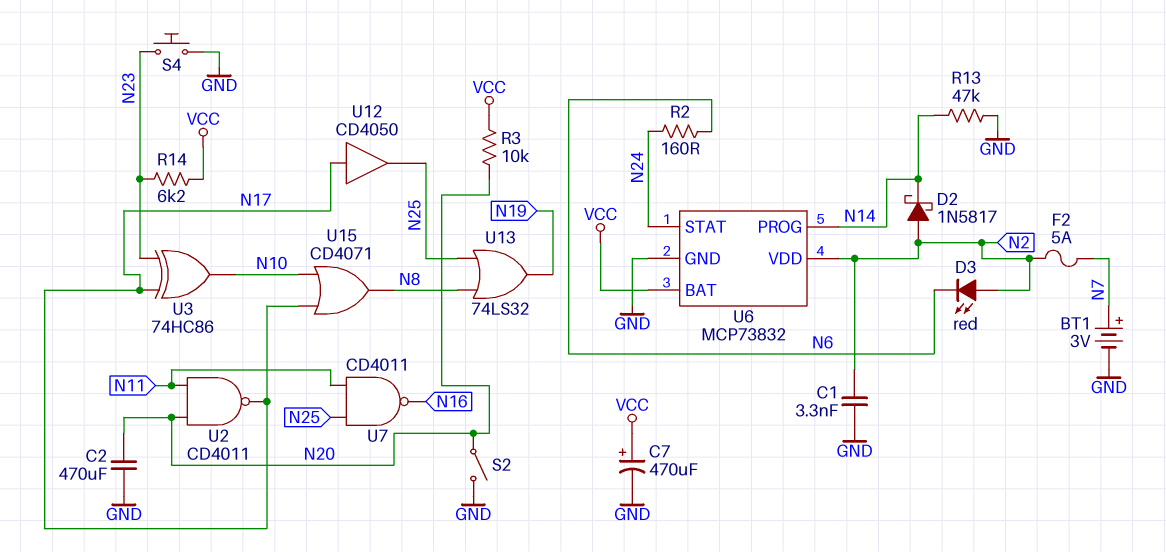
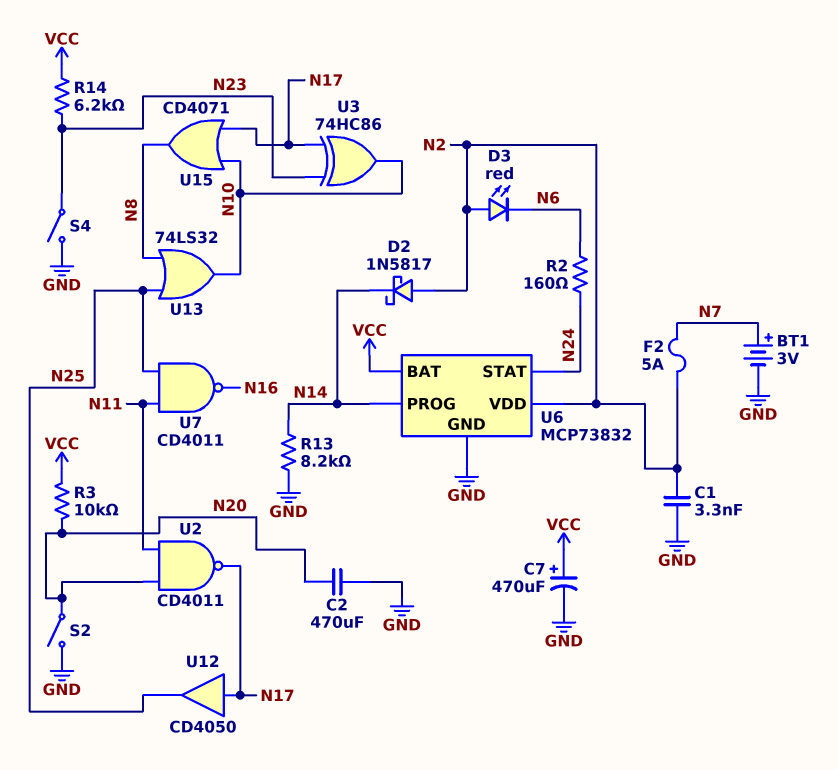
R13: 47k (GND, N14) -> 8.2k (GND, N14)
S4: button (GND, N23) -> switch (GND, N23)
U13: OR 74LS32 (in N8, in N25, out N19) -> OR 74LS32 (in N8, in N25, out N10)

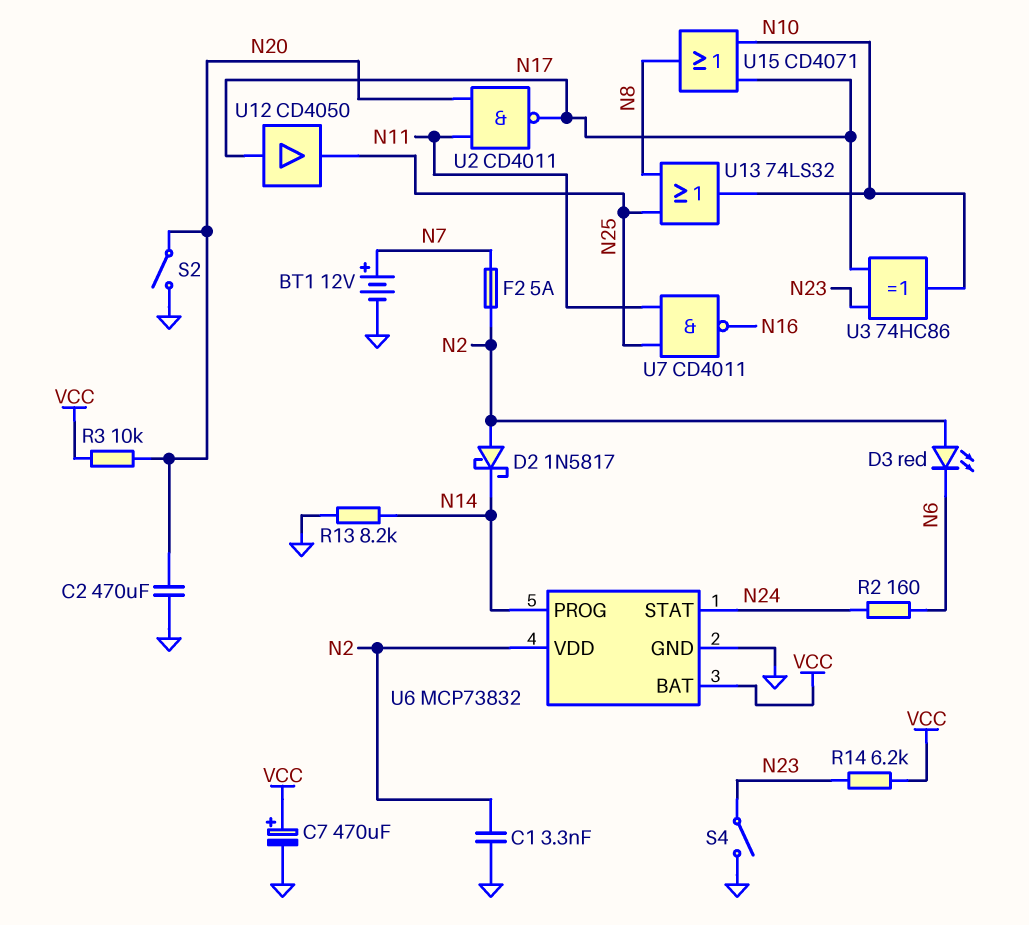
BT1: 3V (plus N7, minus GND) -> 12V (plus N7, minus GND)

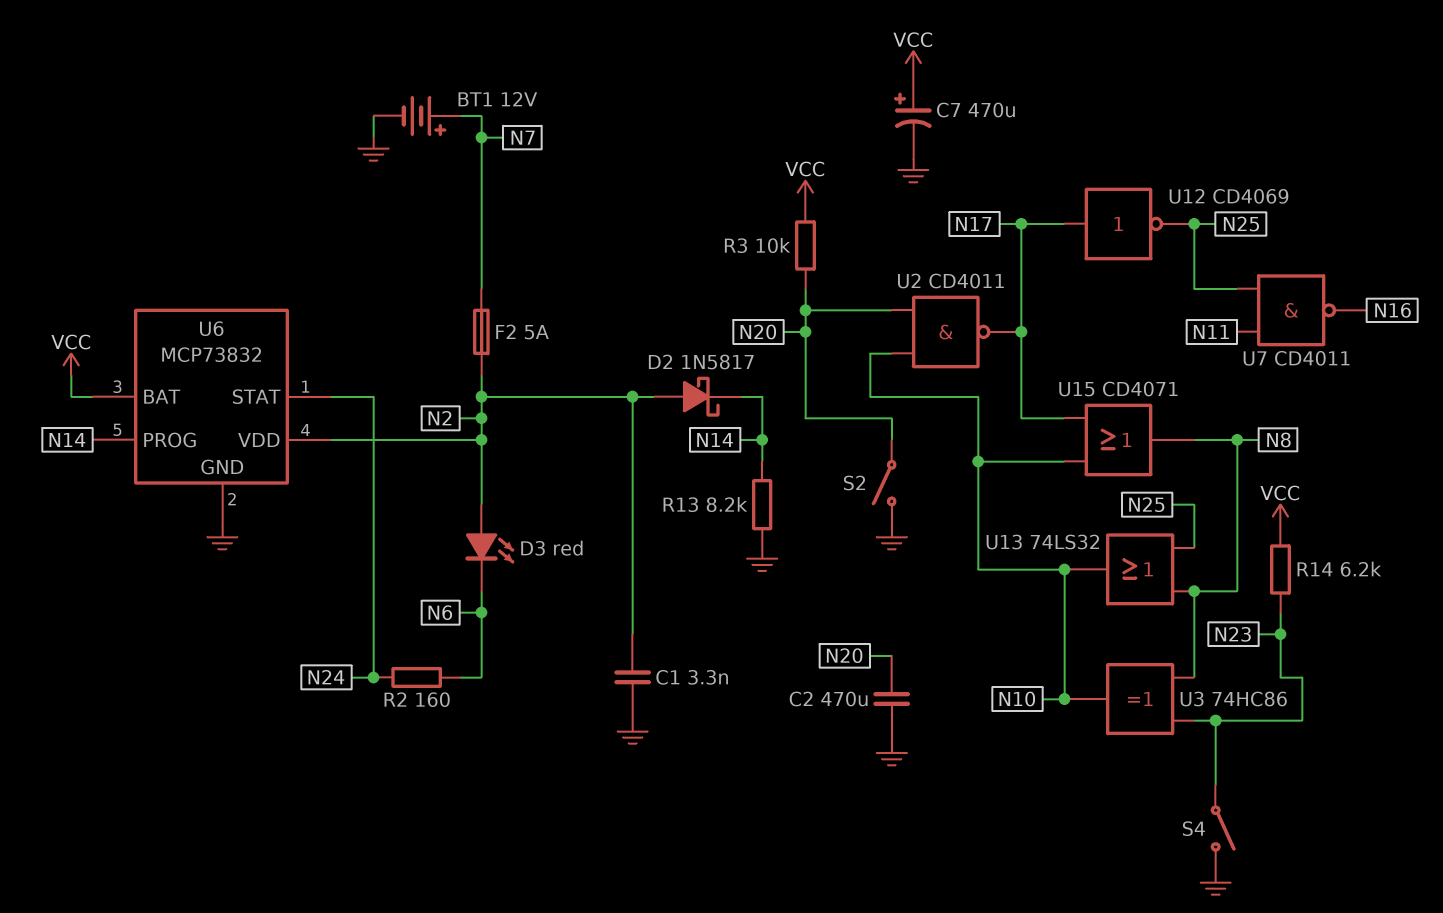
U2: NAND CD4011 (in N11, in N20, out N17) -> NAND CD4011 (in N10, in N20, out N17)
U3: XOR 74HC86 (in N17, in N23, out N10) -> XOR 74HC86 (in N8, in N23, out N10)
U12: buffer CD4050 (in N17, out N25) -> NOT CD4069 (in N17, out N25)

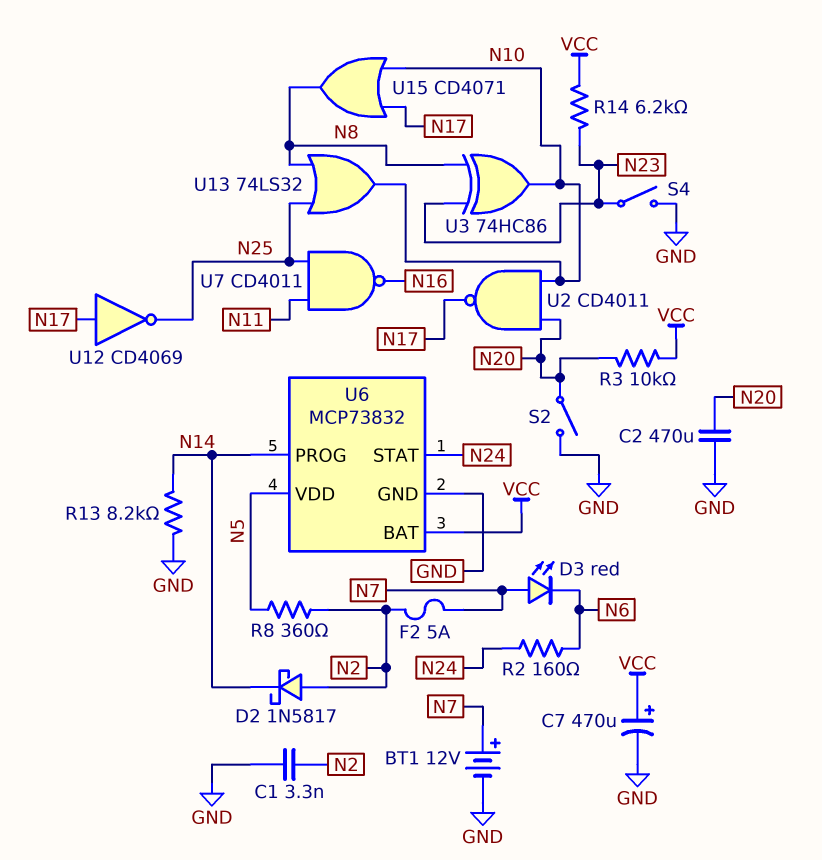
D3: LED red (A N2, K N6) -> LED red (A N7, K N6)
R8: none -> 360 (N2, N5)
U6 pin VDD: N2 -> N5

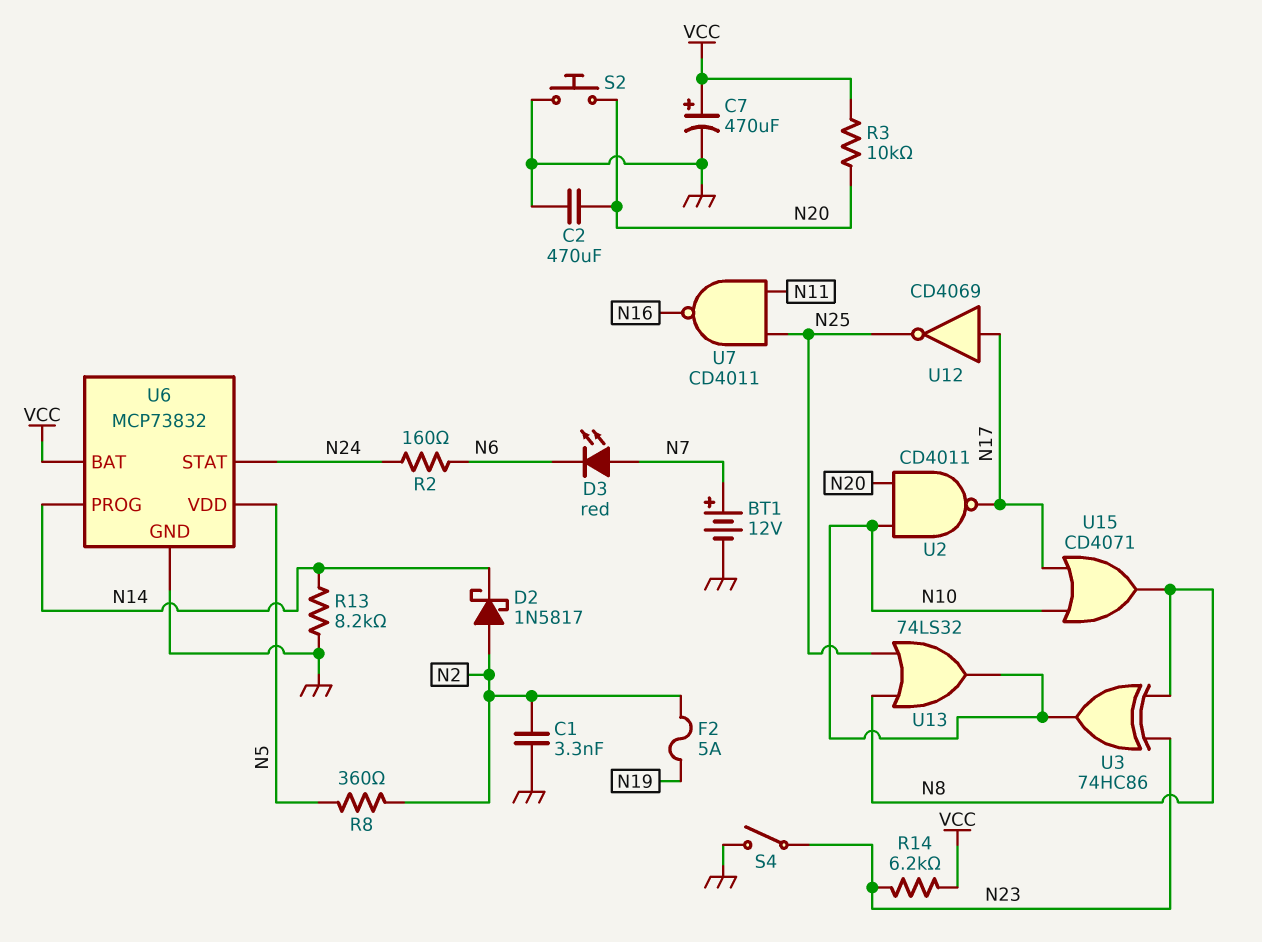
F2: 5A (N2, N7) -> 5A (N2, N19)
S2: switch (GND, N20) -> button (GND, N20)

